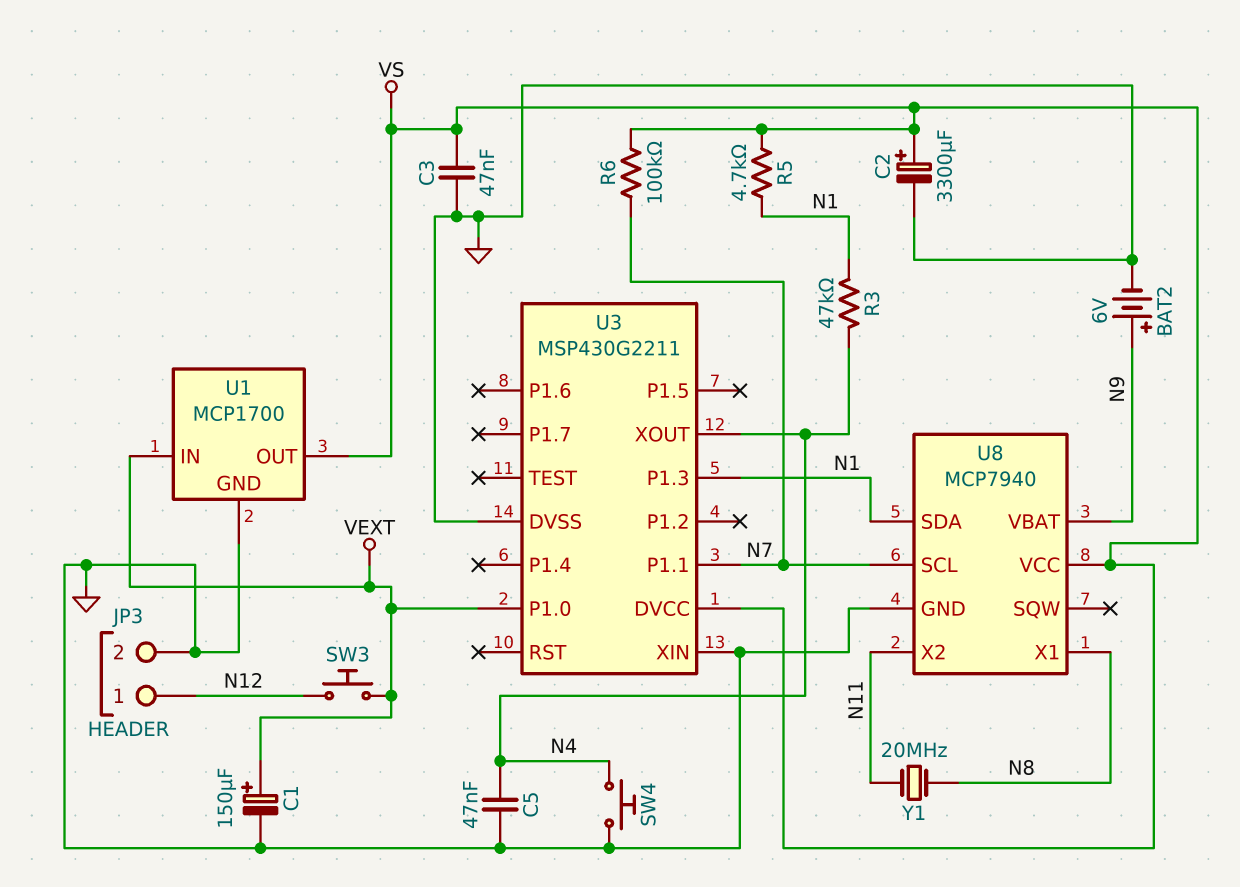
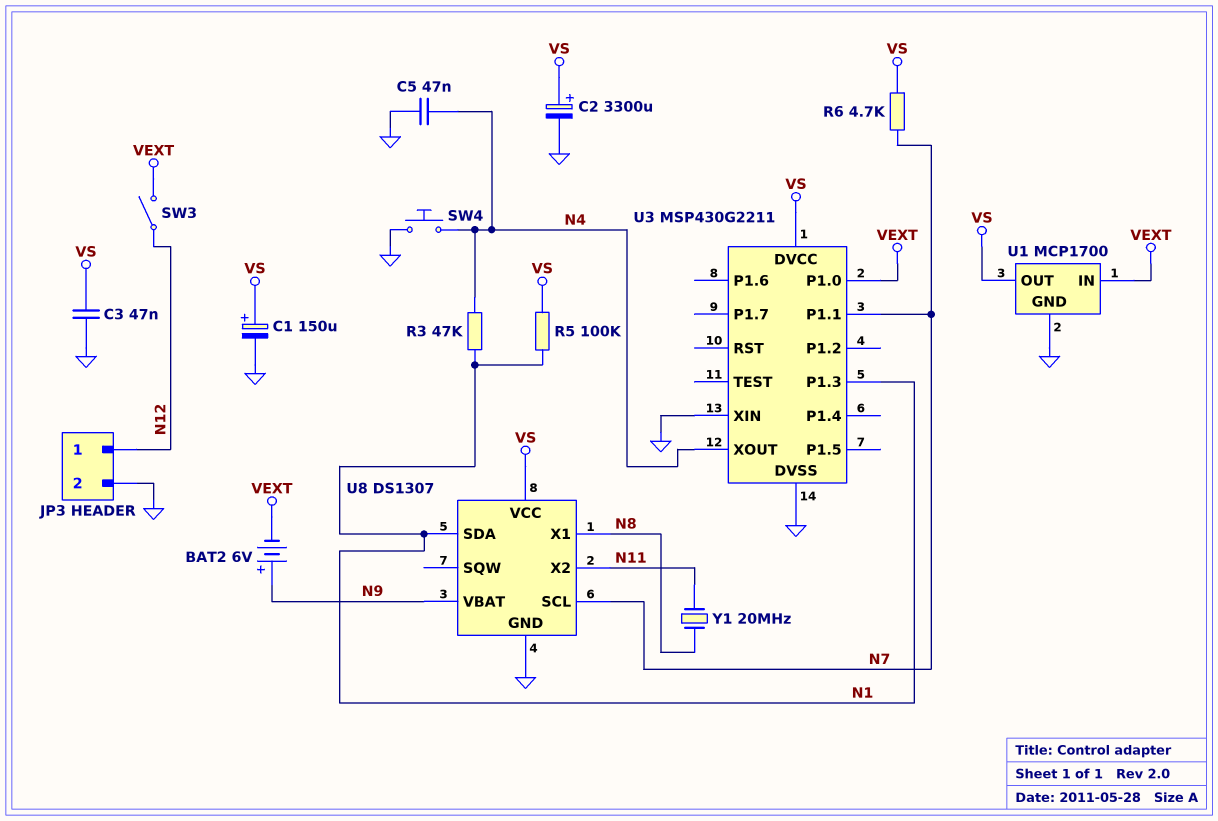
BAT2: 6V (plus N9, minus GND) -> 6V (plus N9, minus VEXT)
C1: 150uF (plus VEXT, minus GND) -> 150uF (plus VS, minus GND)
R5: 4.7k (N1, VS) -> 100k (N1, VS)
R6: 100k (N7, VS) -> 4.7k (N7, VS)
SW3: button (N12, VEXT) -> switch (N12, VEXT)
U8: MCP7940 -> DS1307

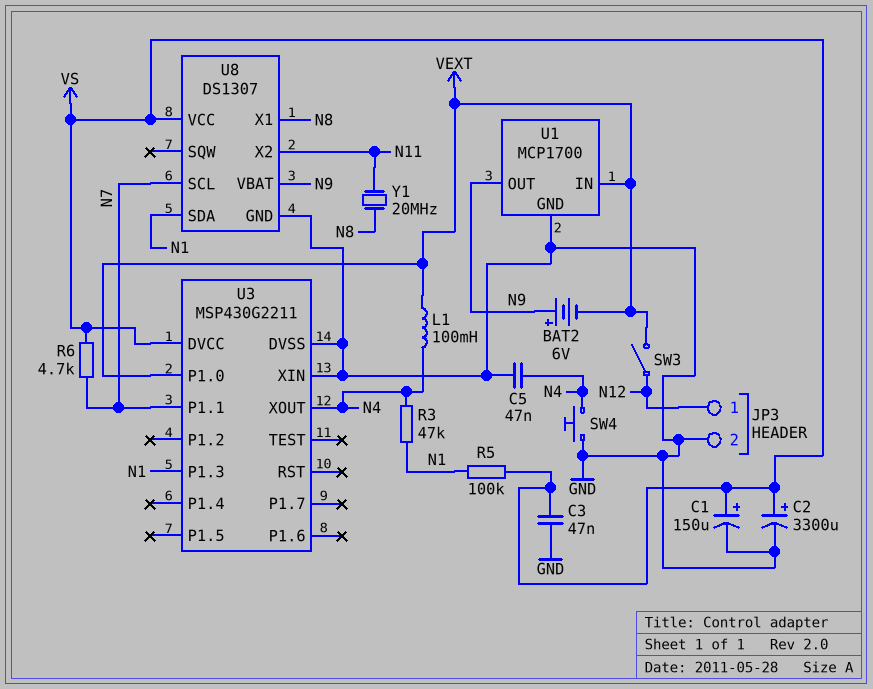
L1: none -> 100mH (N4, VEXT)
U1 pin OUT: VS -> N9

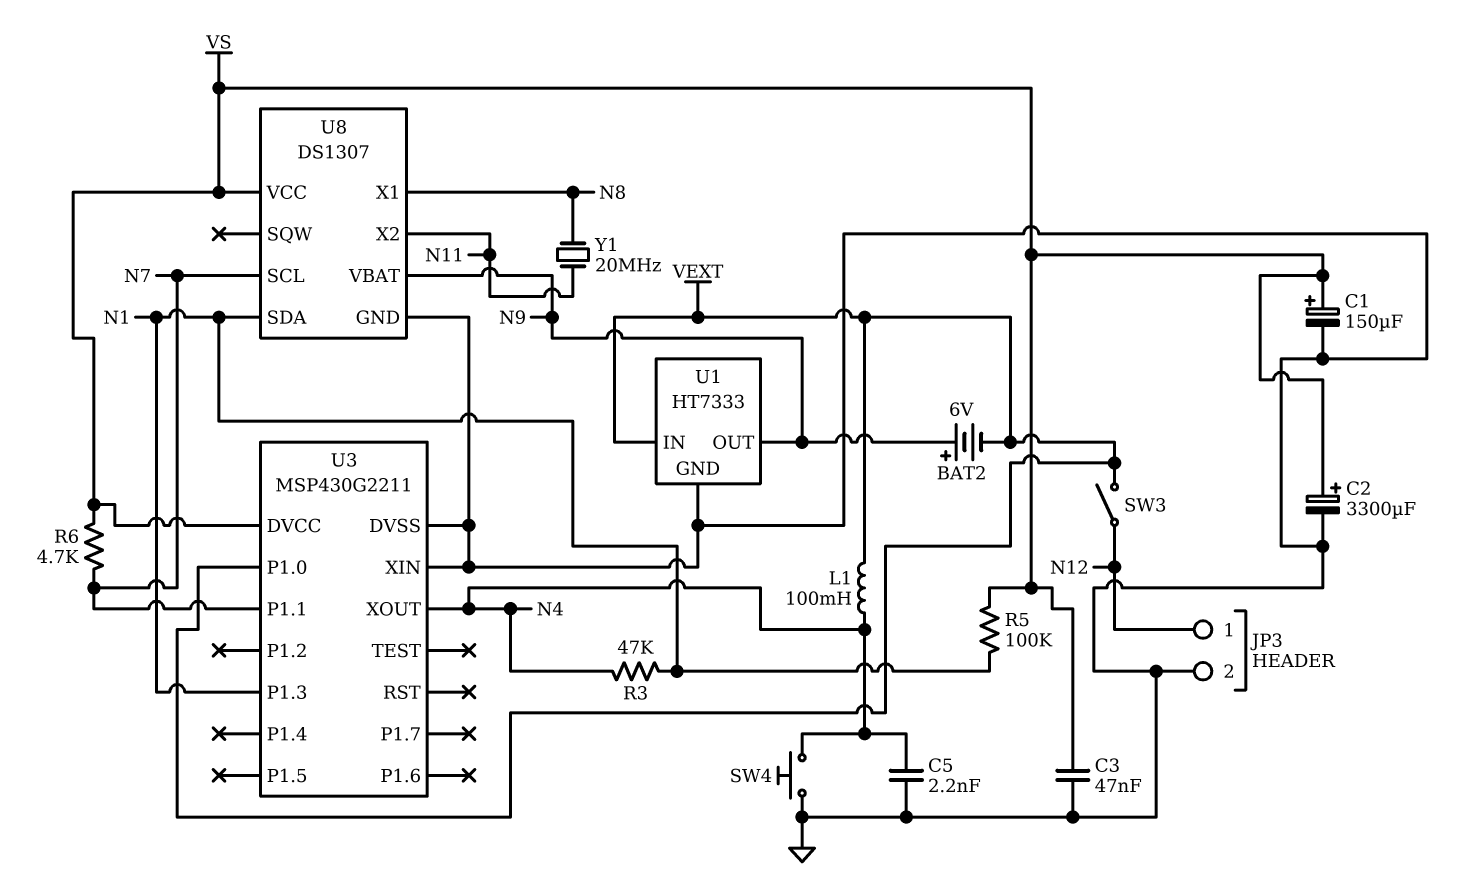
C5: 47nF (GND, N4) -> 2.2nF (GND, N4)
U1: MCP1700 -> HT7333

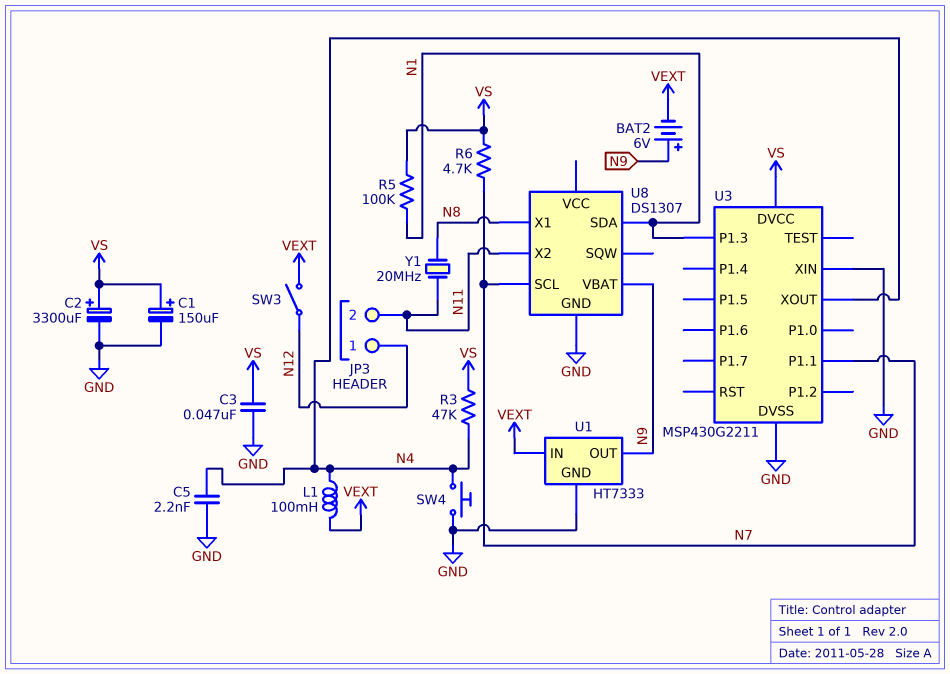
JP3 pin 2: GND -> N11
R3: 47k (N1, N4) -> 47k (N4, VS)
U3 pin P1.0: VEXT -> none
U8 pin VCC: VS -> none

